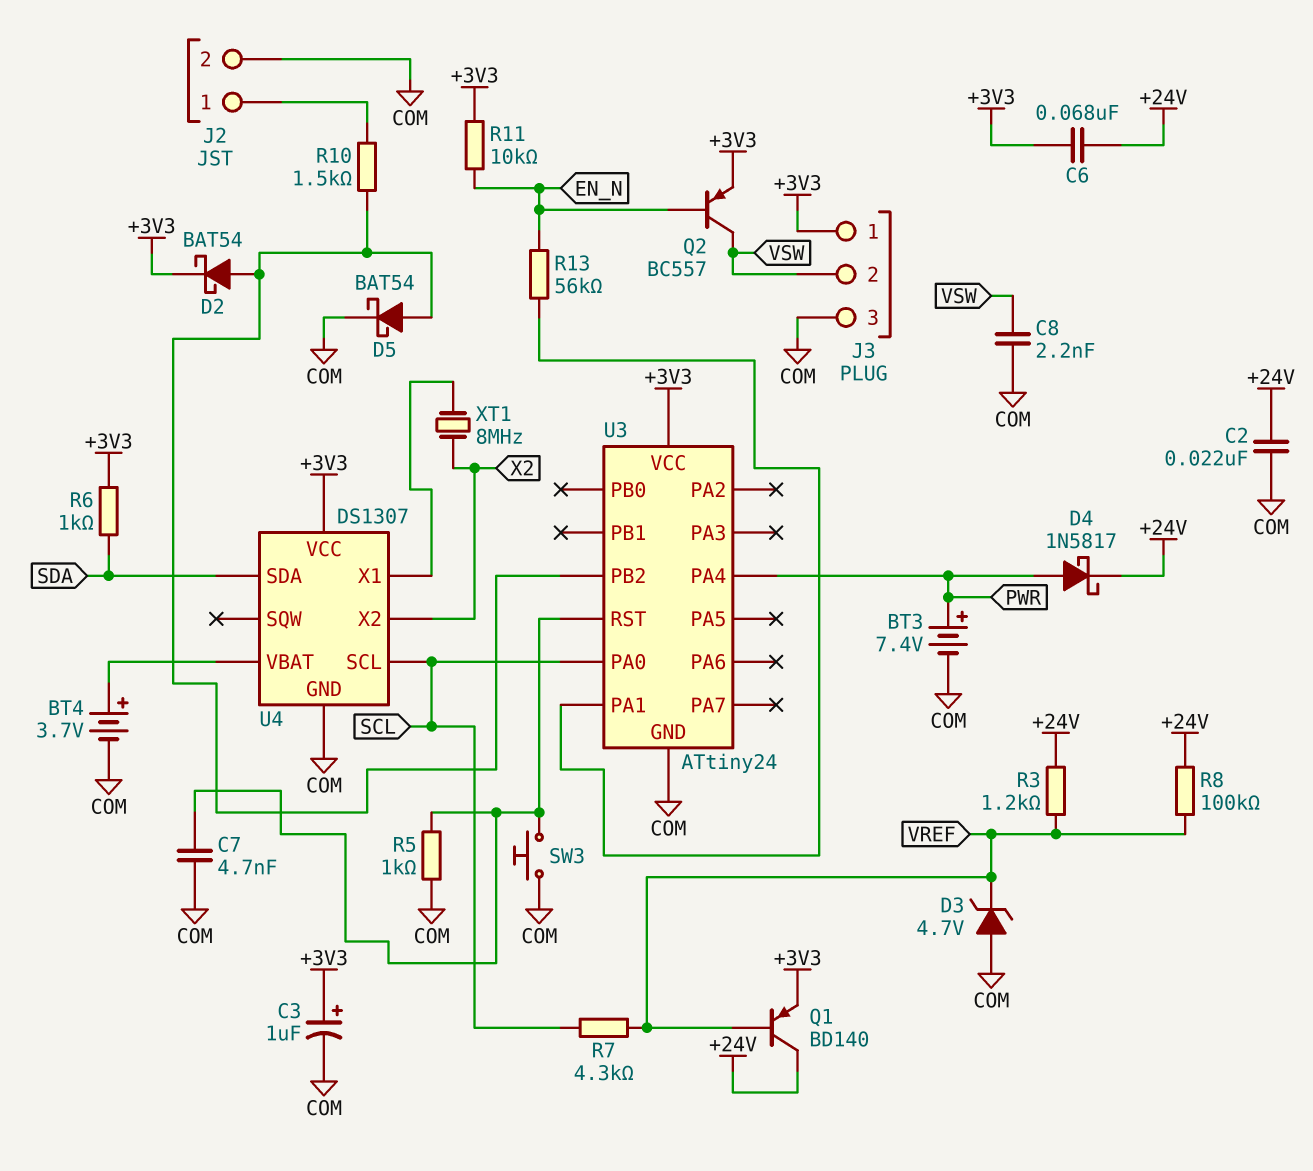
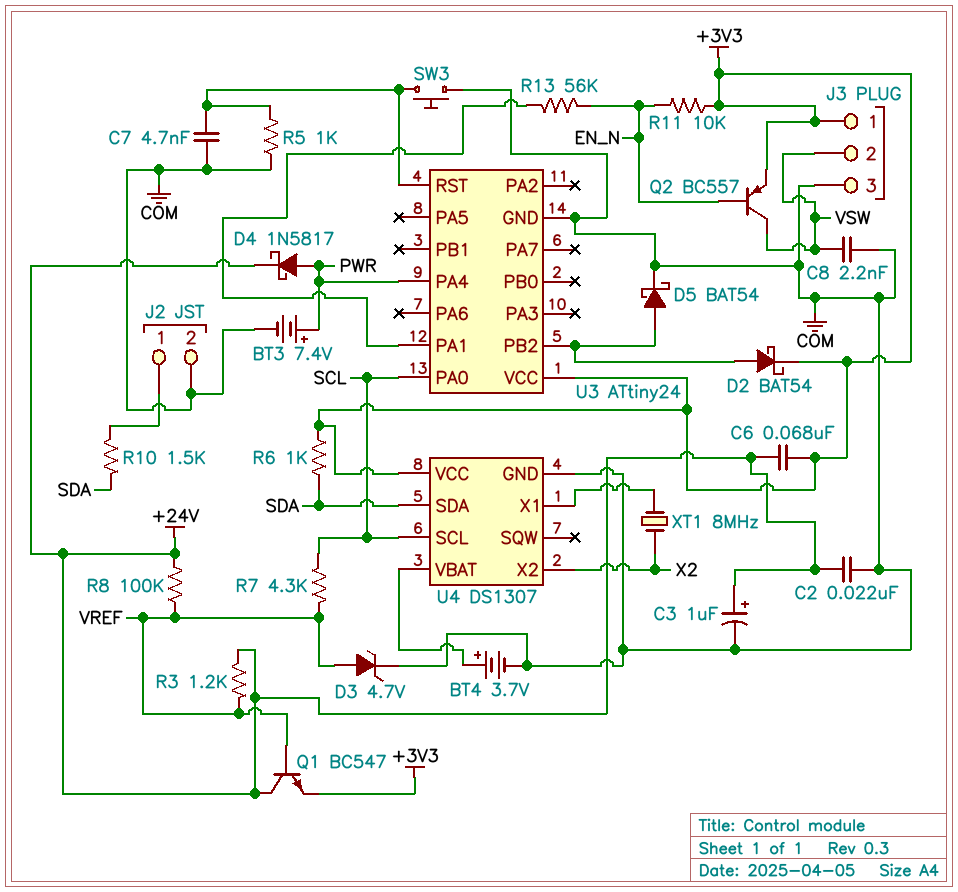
C3: 1uF (plus +3V3, minus COM) -> 1uF (plus +24V, minus COM)
D3: zener 4.7V (A COM, K VREF) -> zener 4.7V (A VREF, K COM)
Q1: PNP BD140 (B VREF, C +24V, E +3V3) -> NPN BC547 (B VREF, C +24V, E +3V3)
R10: 1.5k (J2/1, U3/PB2) -> 1.5k (J2/1, SDA)

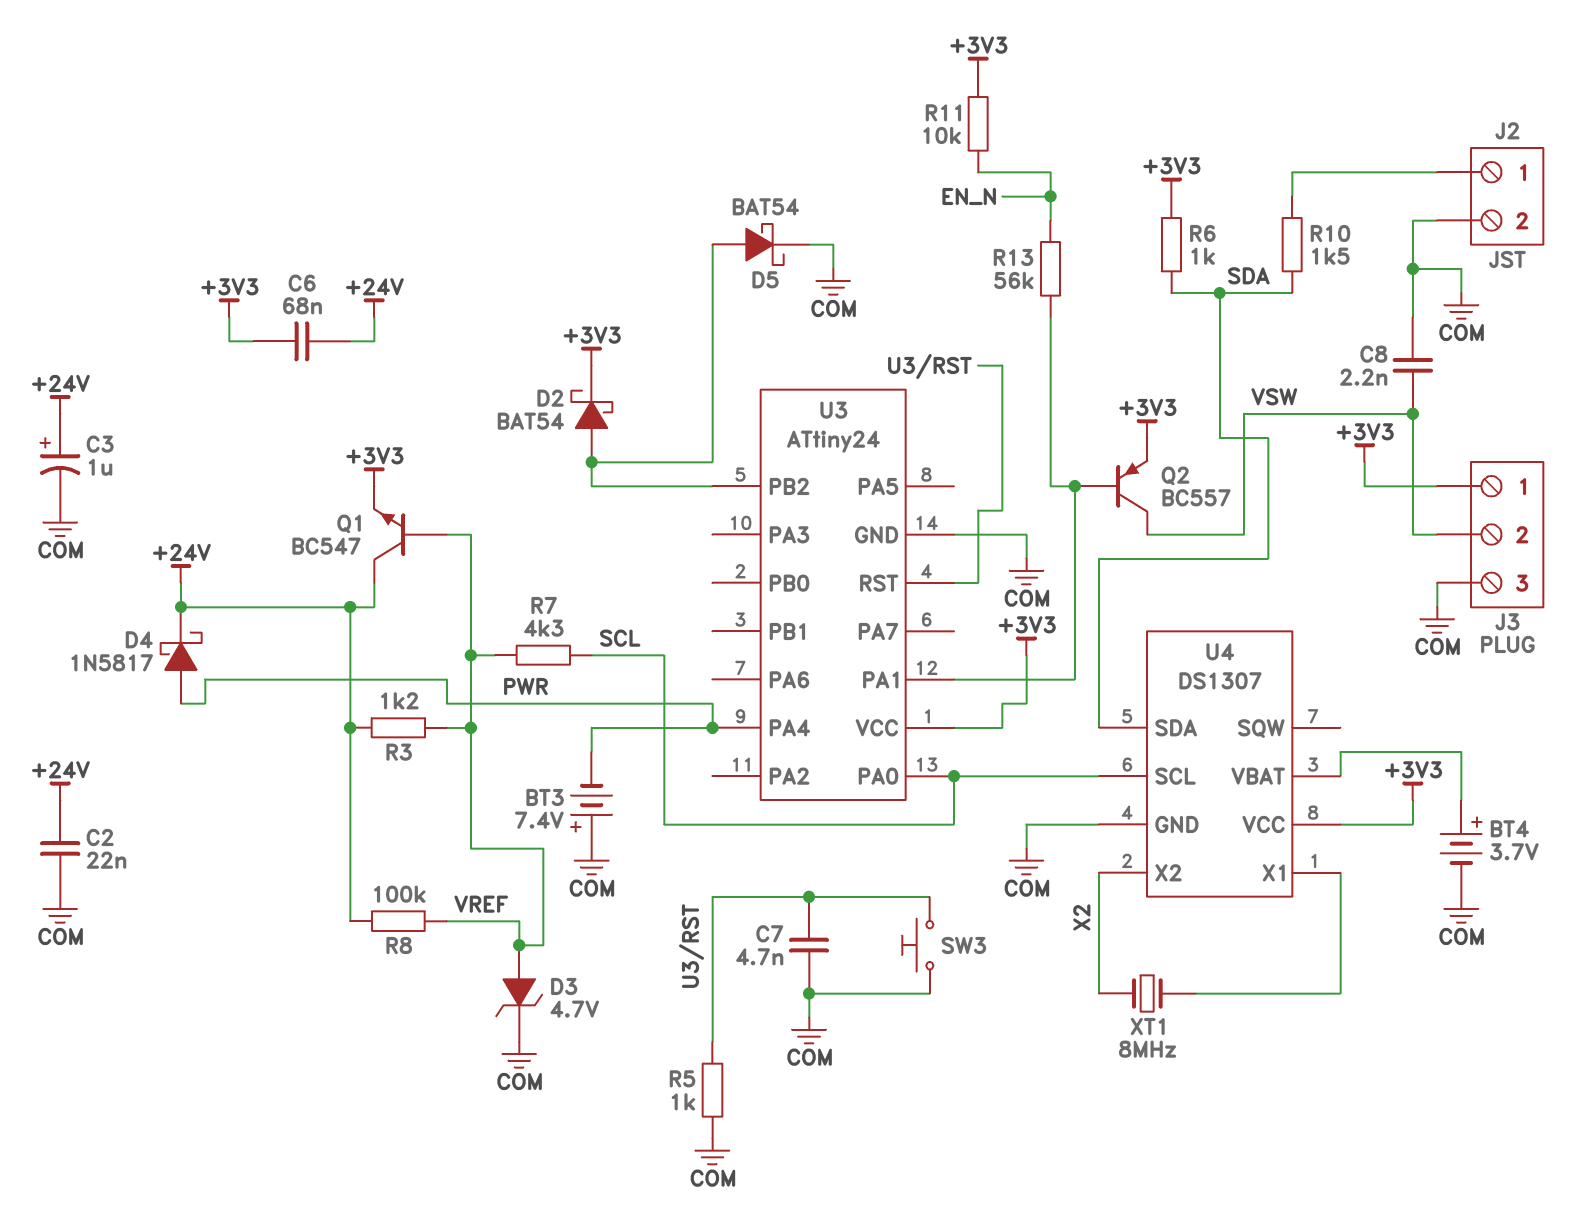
BT3: 7.4V (plus PWR, minus COM) -> 7.4V (plus COM, minus PWR)
Q2: PNP BC557 (B EN_N, C VSW, E +3V3) -> PNP BC557 (B U3/PA1, C VSW, E +3V3)

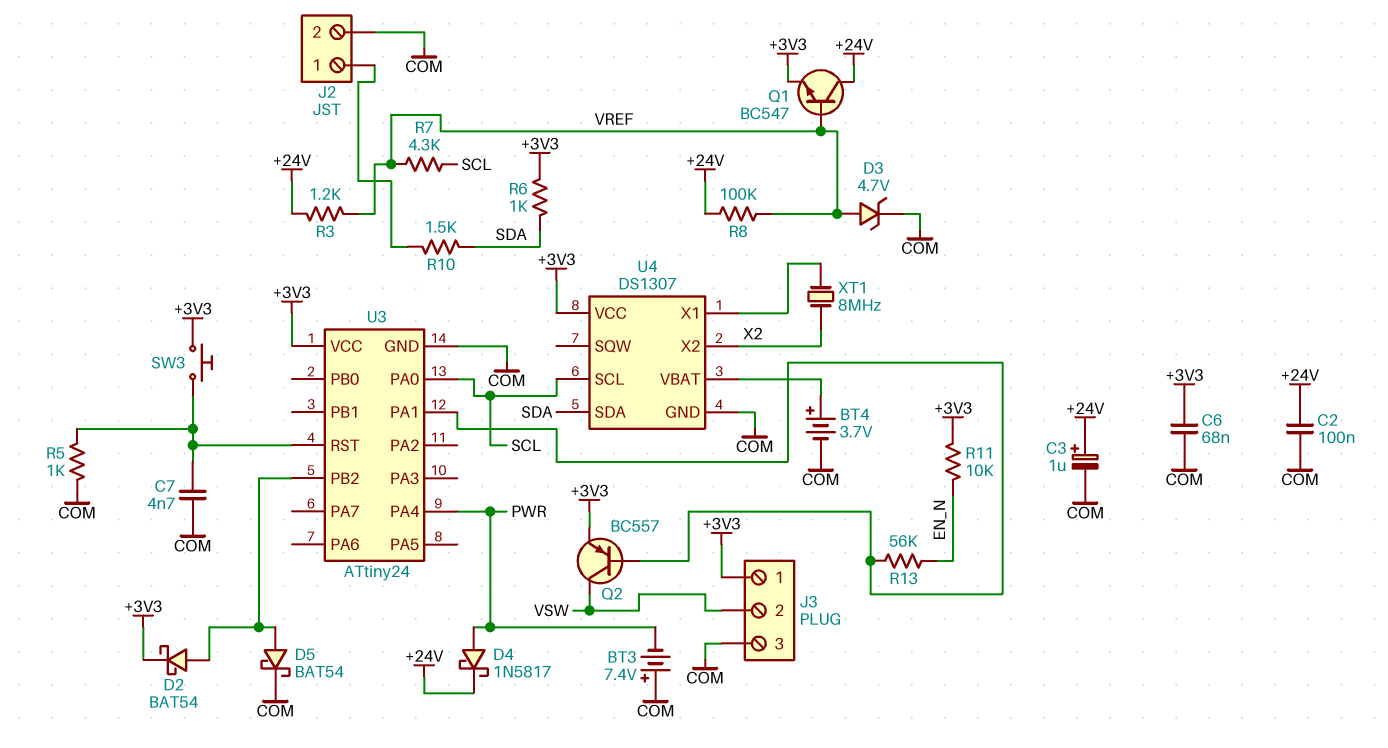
C2: 22nF (+24V, COM) -> 100nF (+24V, COM)
C6: 68nF (+3V3, +24V) -> 68nF (+3V3, COM)
C8: 2.2nF (COM, VSW) -> none
SW3: button (COM, U3/RST) -> button (+3V3, U3/RST)

